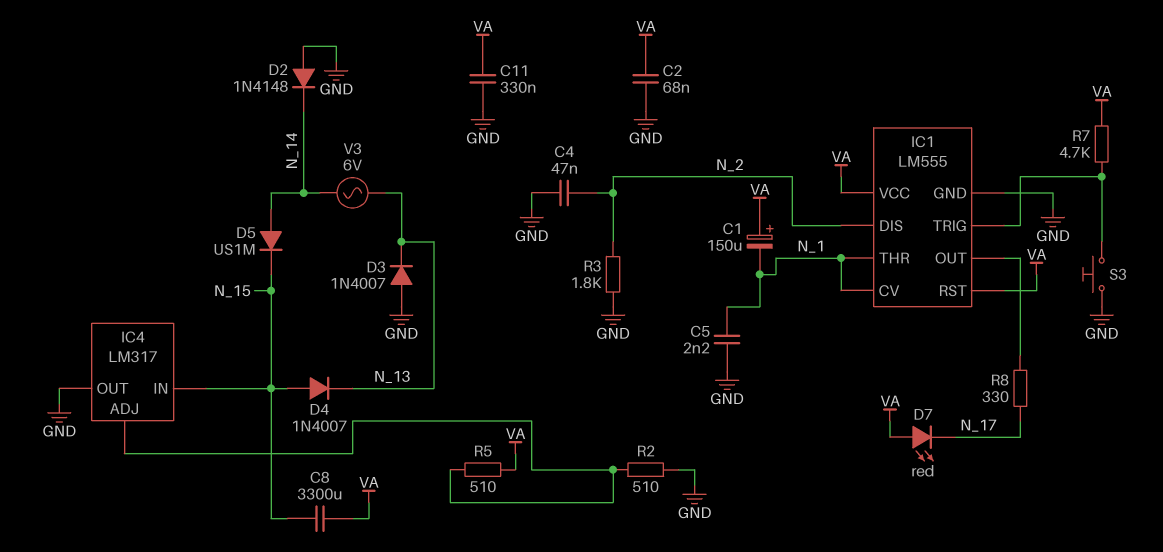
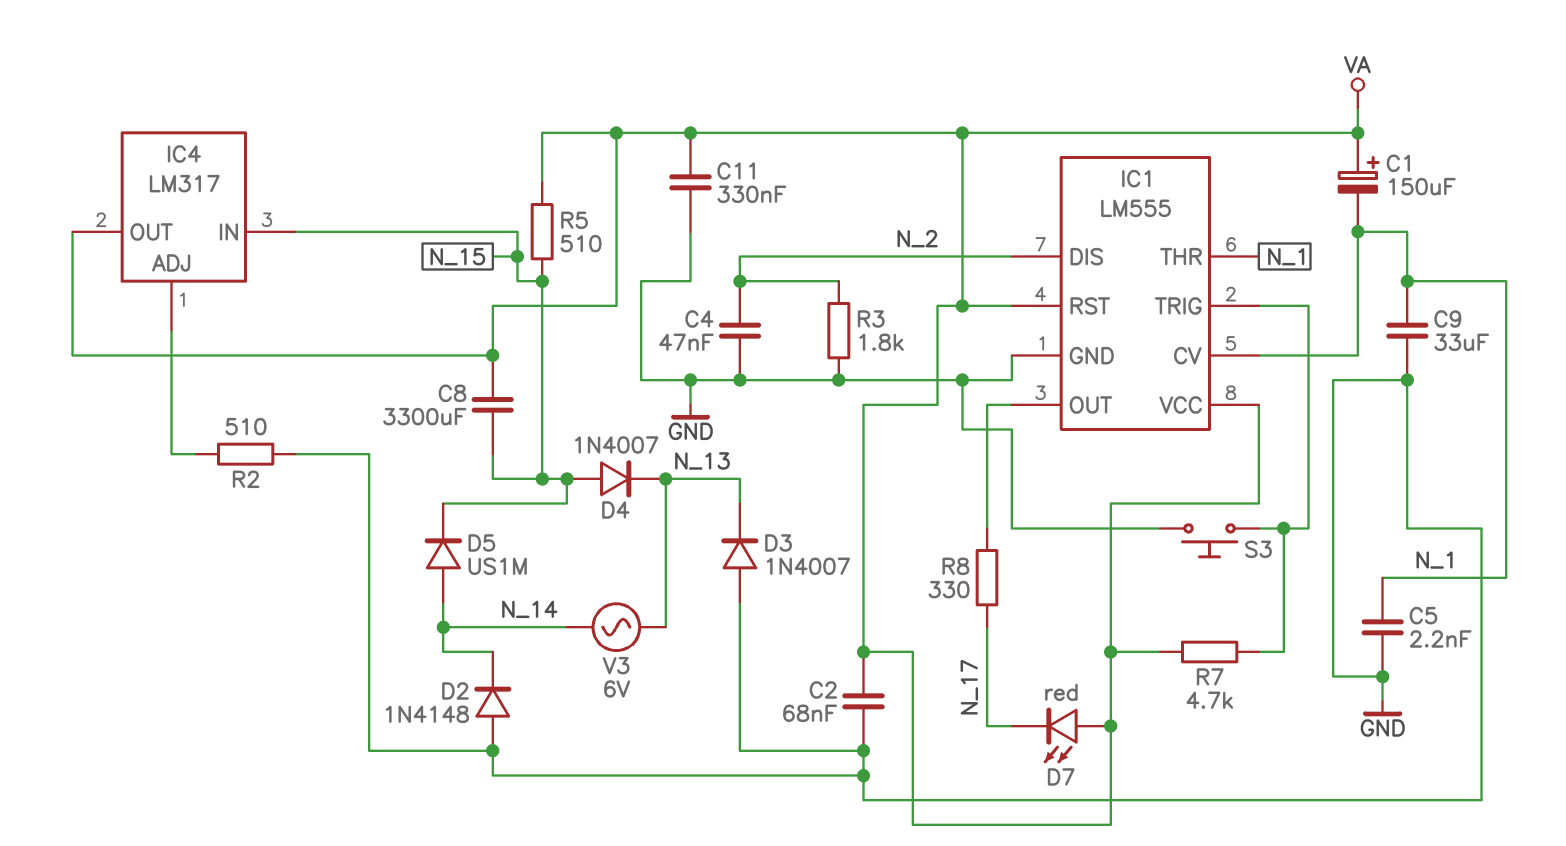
C9: none -> 33uF (GND, N_1)
IC4 pin OUT: GND -> VA
R5: 510 (IC4/ADJ, VA) -> 510 (N_15, VA)

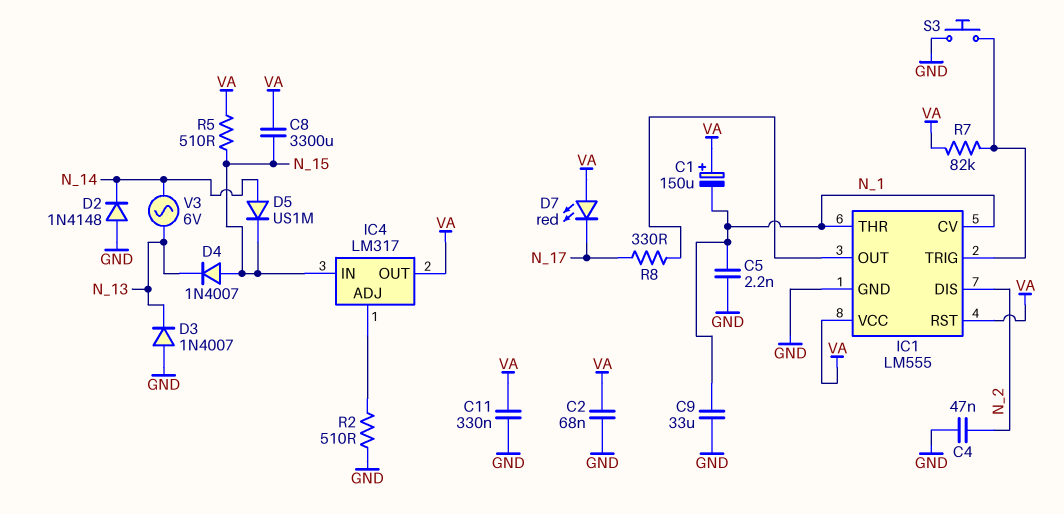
R3: 1.8k (GND, N_2) -> none
R7: 4.7k (IC1/TRIG, VA) -> 82k (IC1/TRIG, VA)

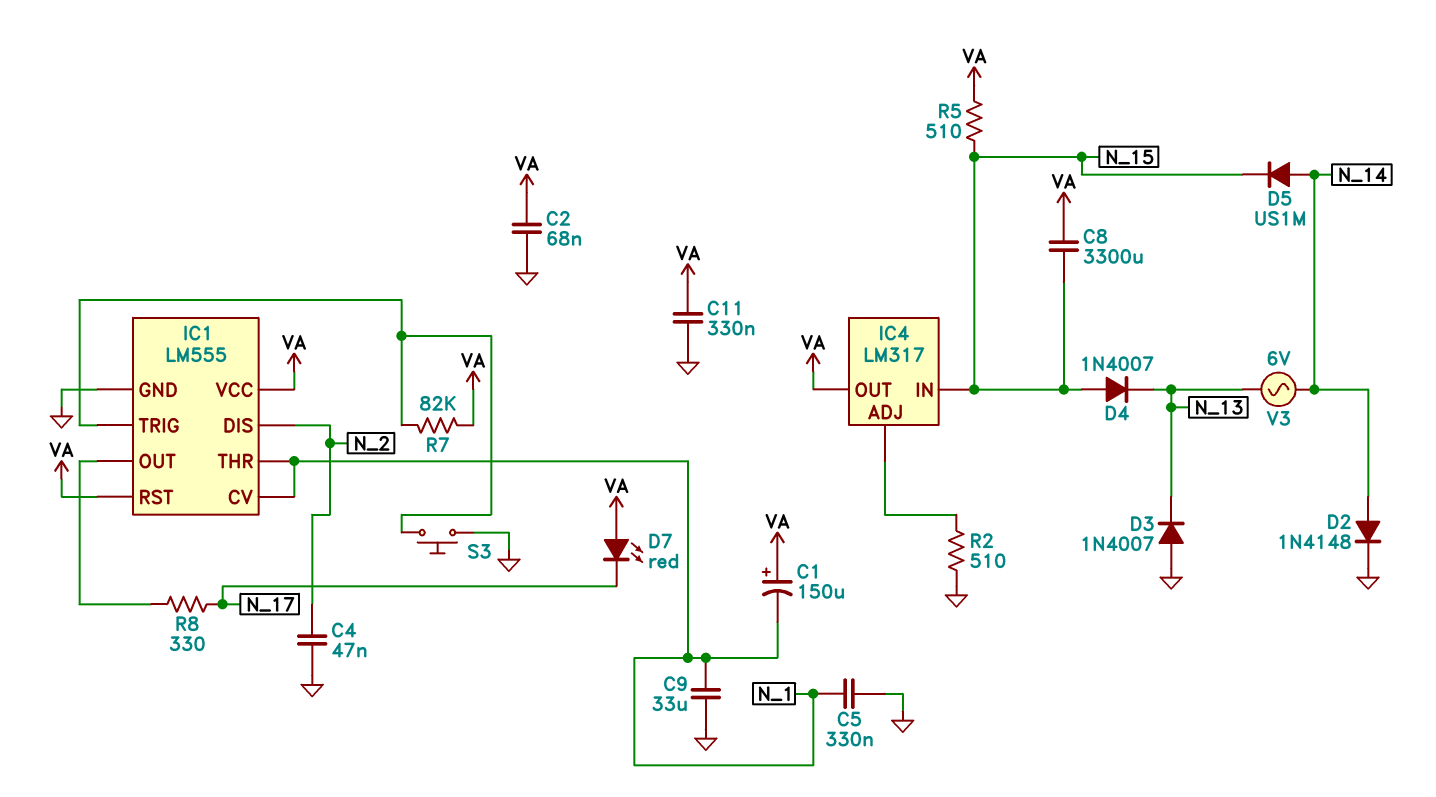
C5: 2.2nF (GND, N_1) -> 330nF (GND, N_1)
D2: diode 1N4148 (A GND, K N_14) -> diode 1N4148 (A N_14, K GND)

